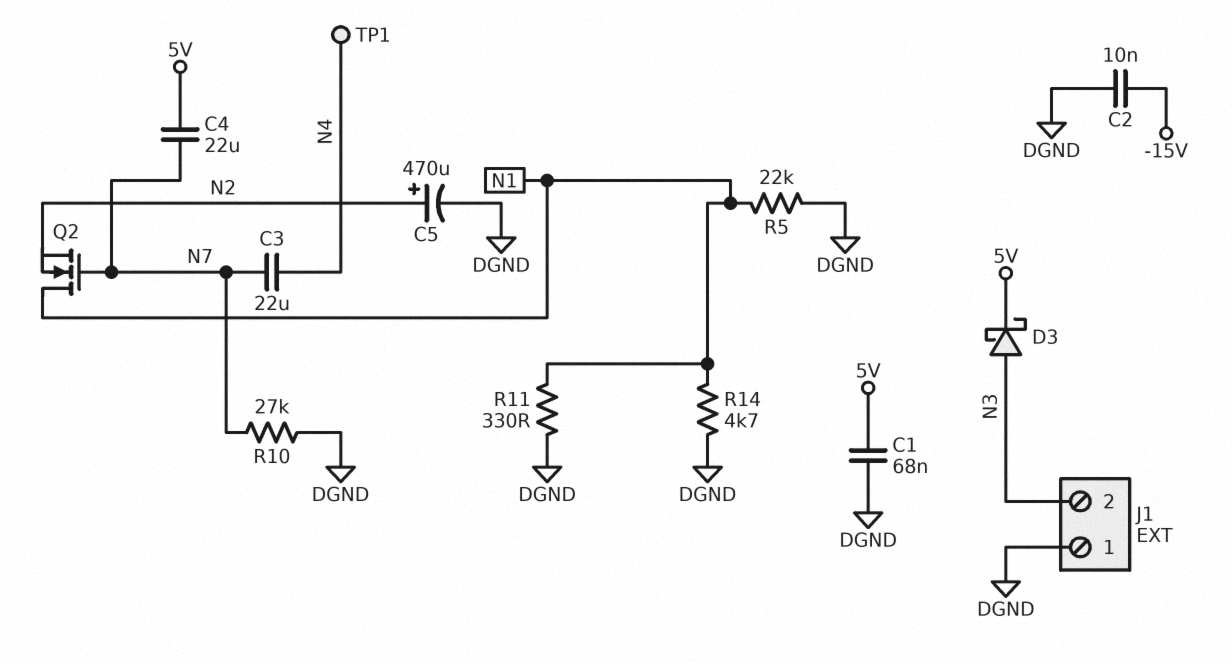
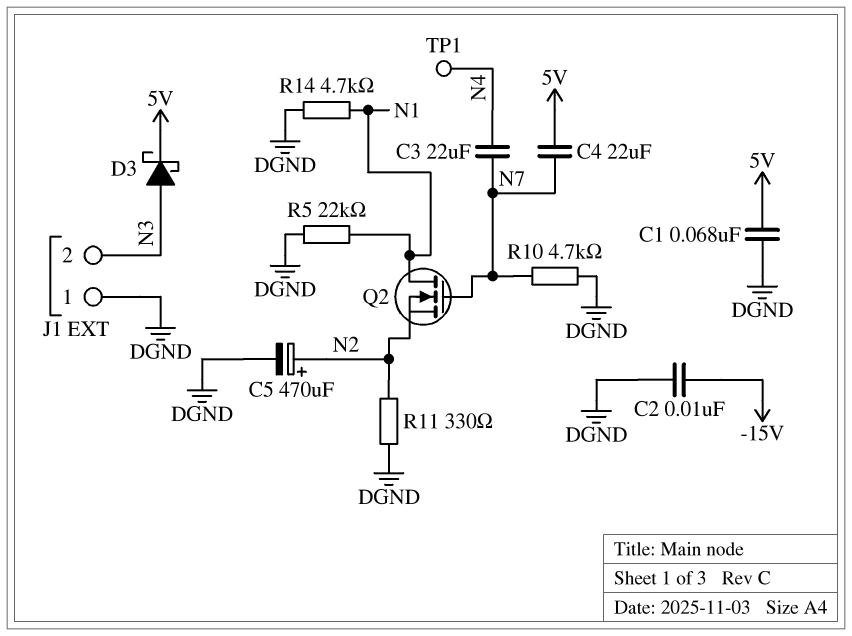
R10: 27k (DGND, N7) -> 4.7k (DGND, N7)
R11: 330 (DGND, N1) -> 330 (DGND, N2)

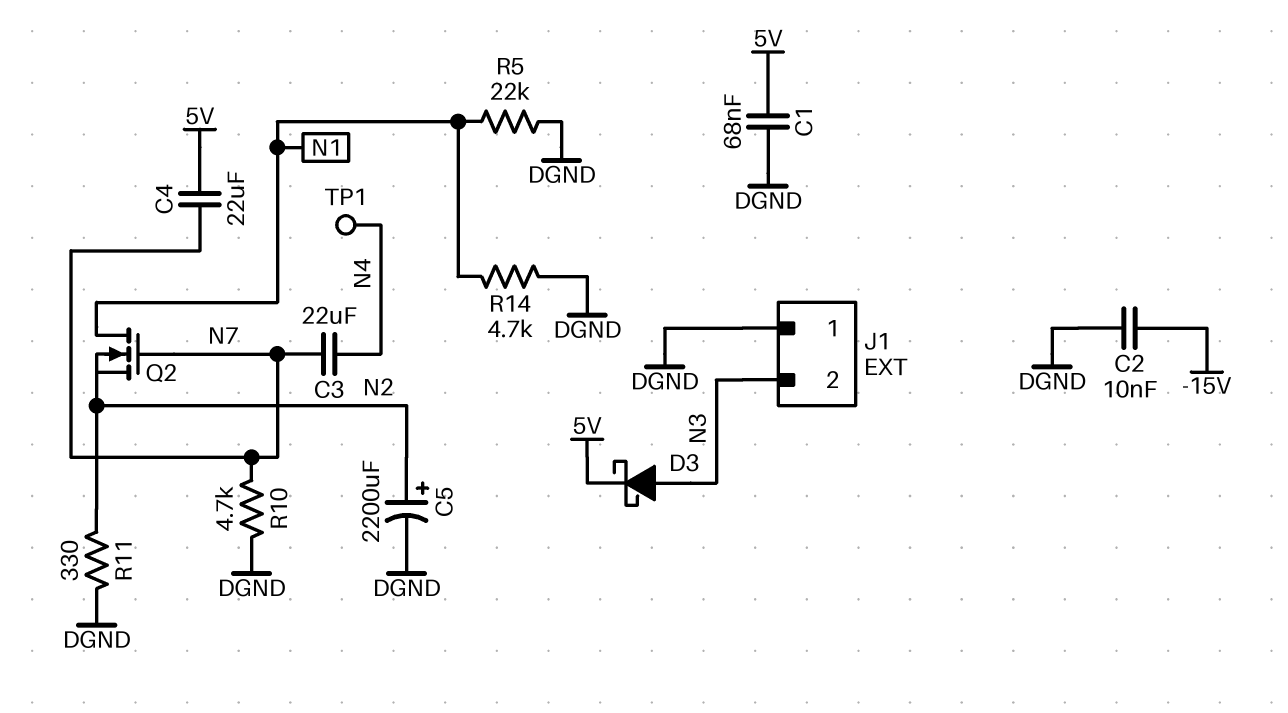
C5: 470uF (plus N2, minus DGND) -> 2200uF (plus N2, minus DGND)

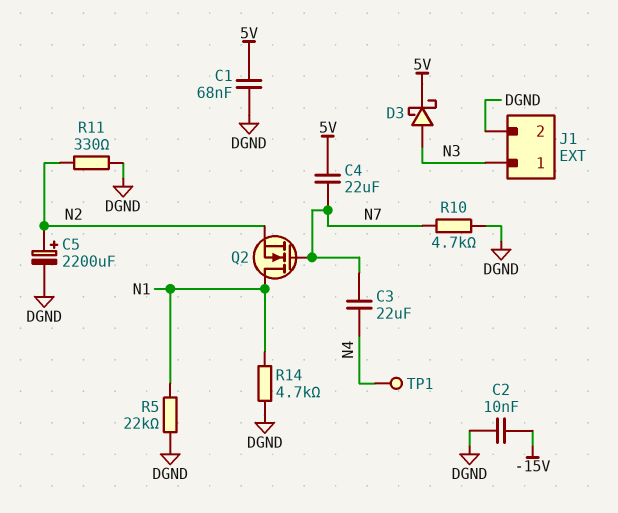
J1 pin 1: DGND -> N3
J1 pin 2: N3 -> DGND

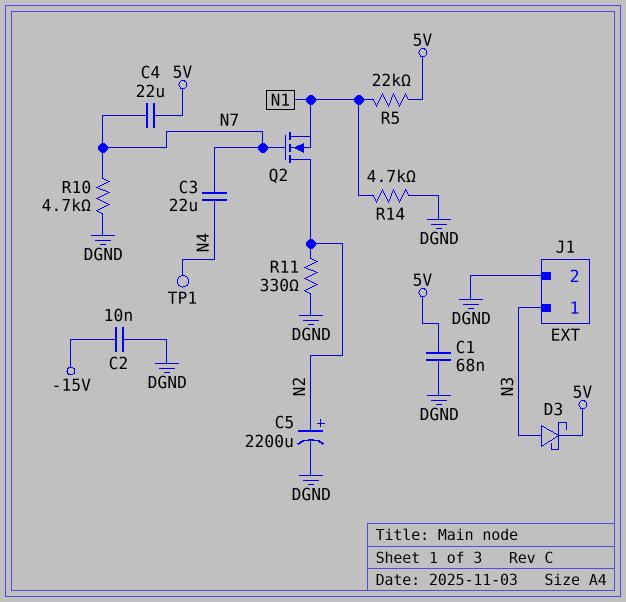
Q2: NMOS (G N7, D N1, S N2) -> NMOS (G N7, D N2, S N1)
R5: 22k (DGND, N1) -> 22k (5V, N1)

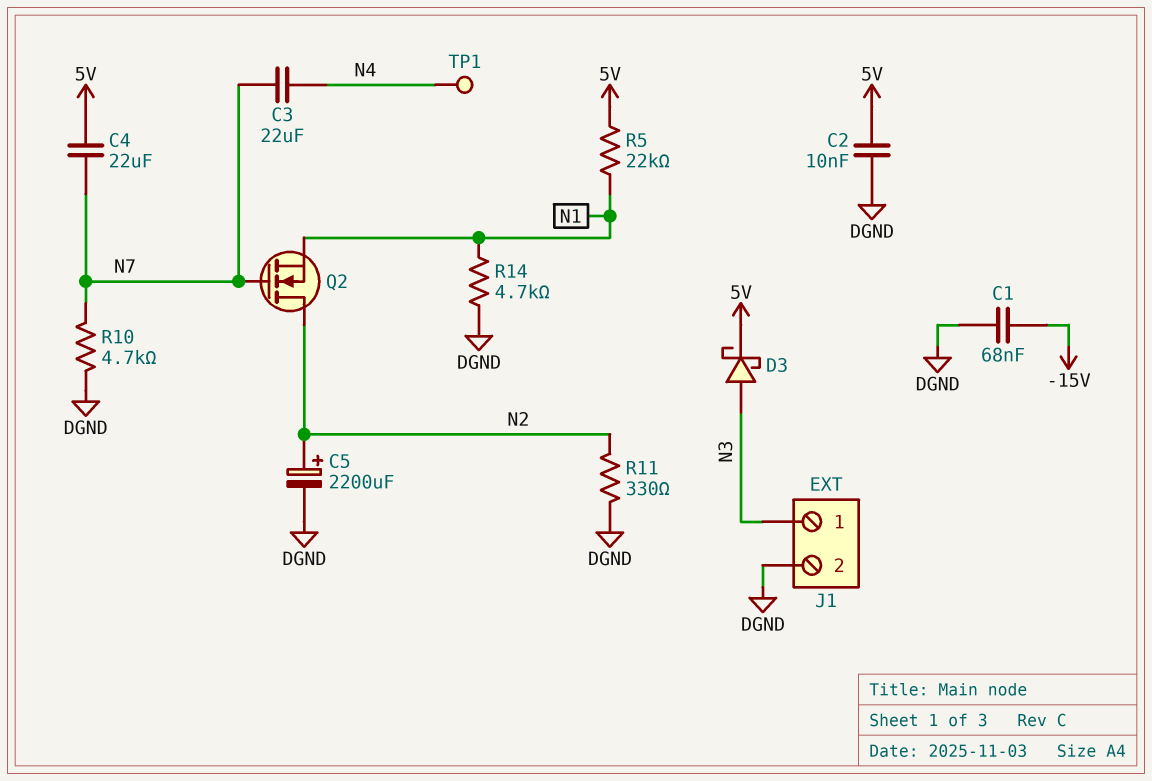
C1: 68nF (5V, DGND) -> 68nF (-15V, DGND)
C2: 10nF (-15V, DGND) -> 10nF (5V, DGND)

